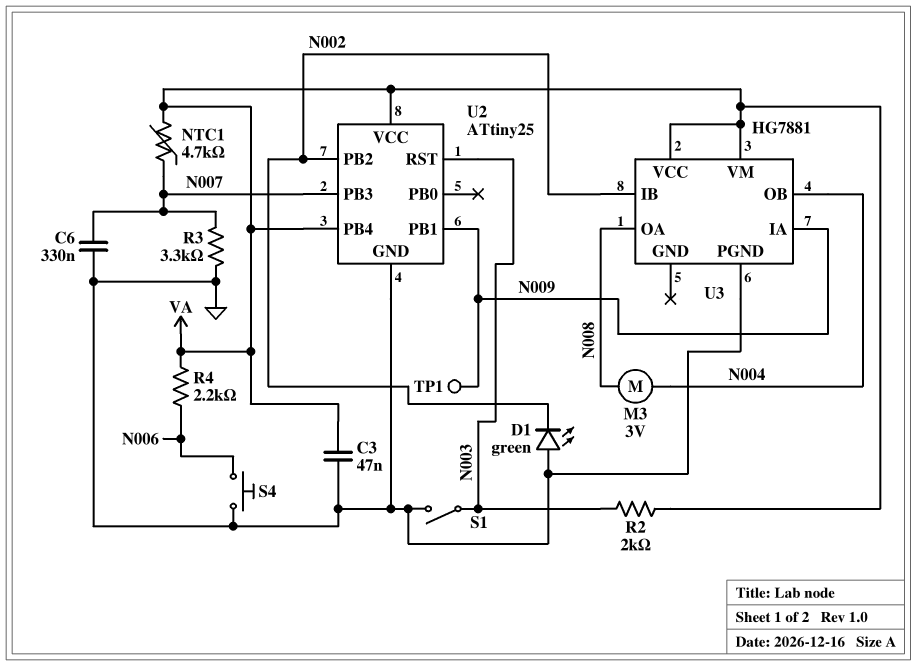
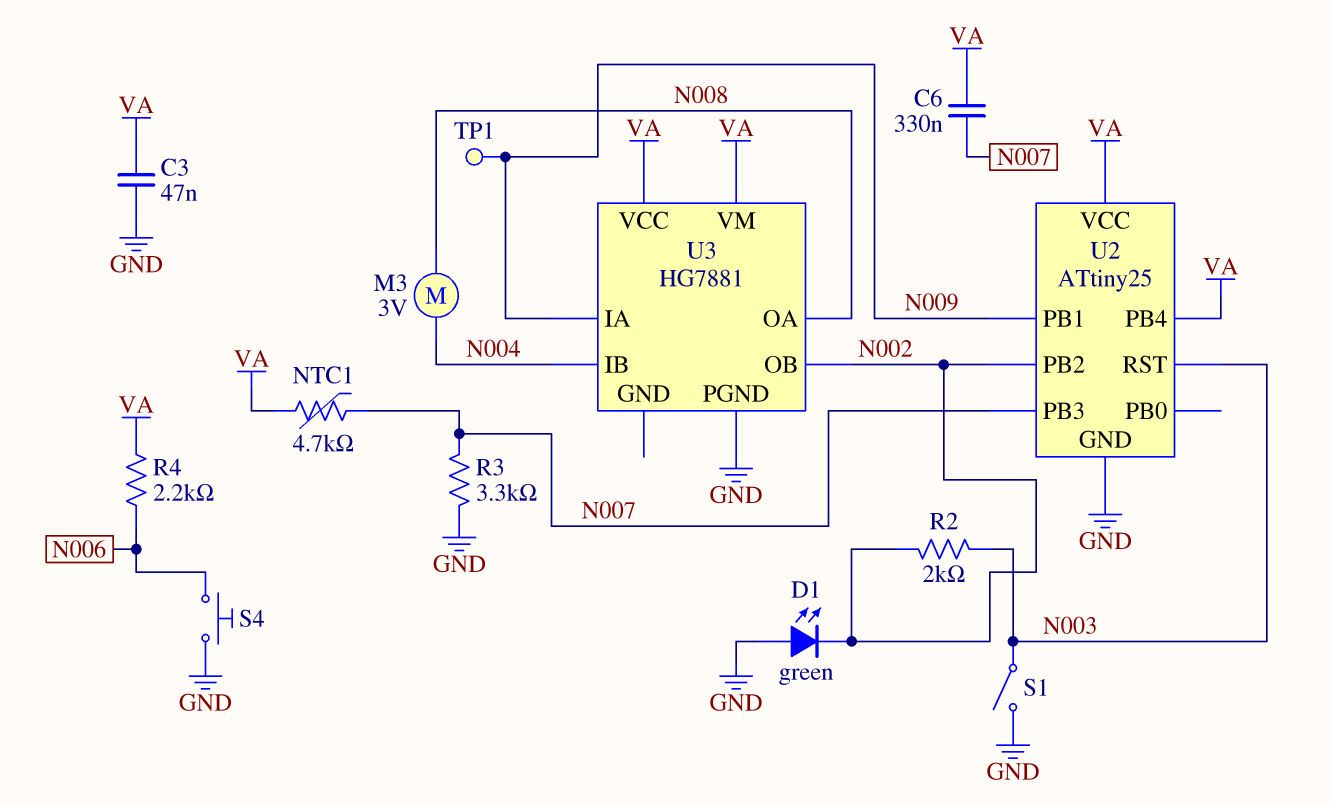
C6: 330nF (GND, N007) -> 330nF (N007, VA)
R2: 2k (N003, VA) -> 2k (N002, N003)
U3 pin IB: N002 -> N004
U3 pin OB: N004 -> N002

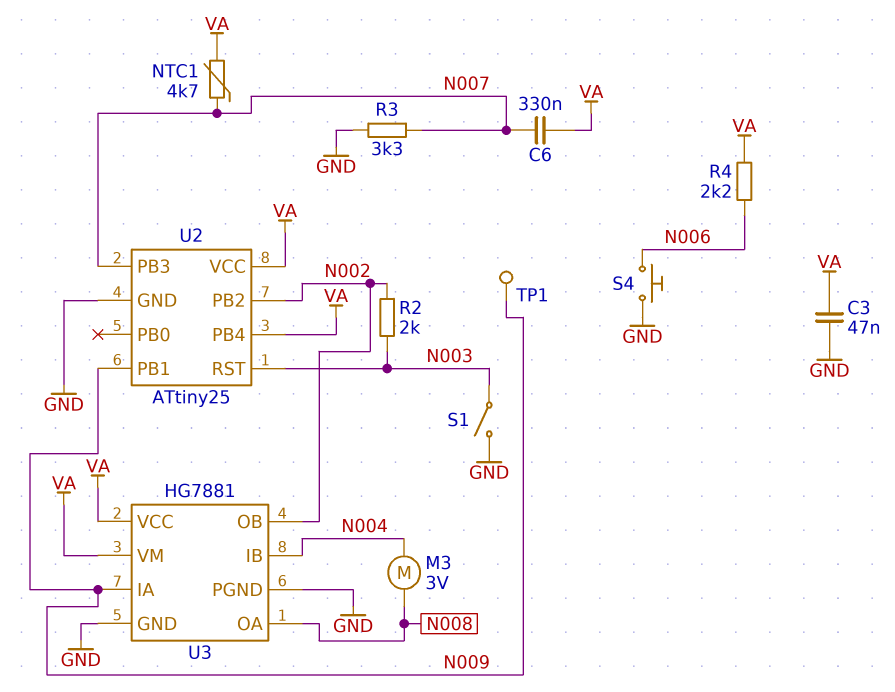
D1: LED green (A GND, K N002) -> none
U3 pin GND: none -> GND

